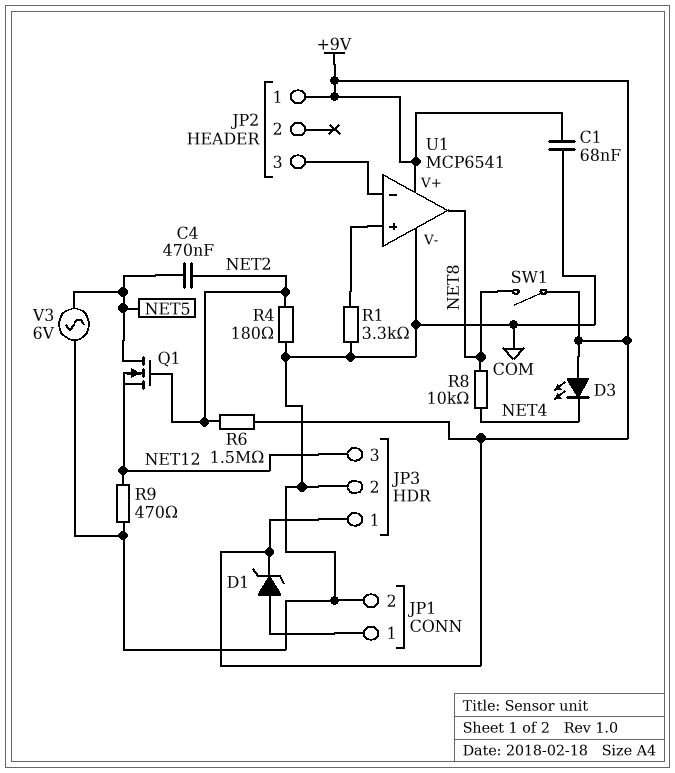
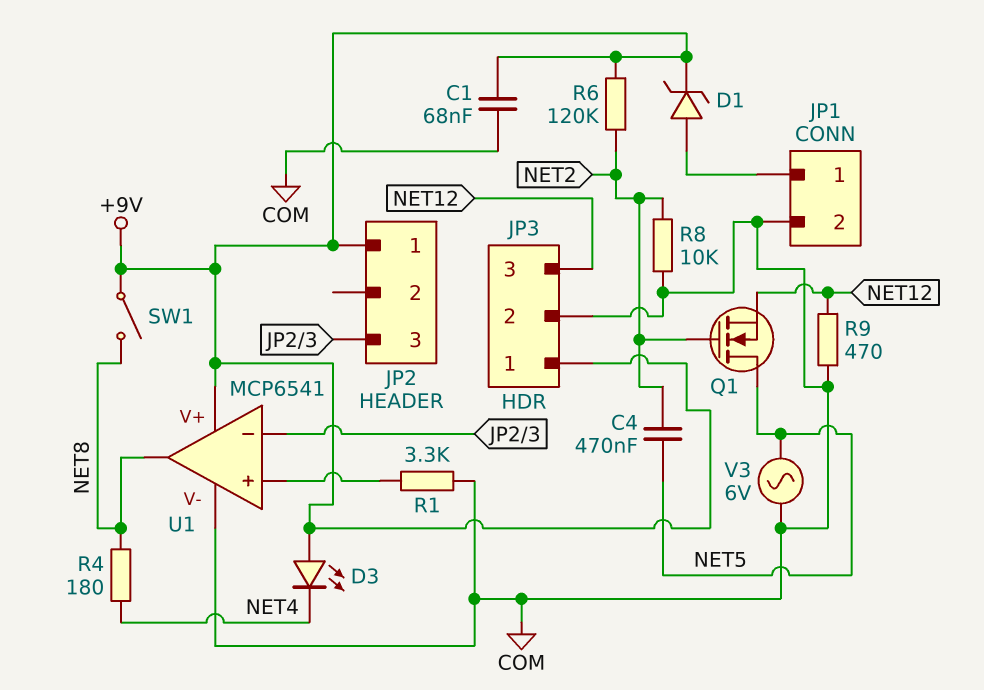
R4: 180 (COM, NET2) -> 180 (NET4, NET8)
R6: 1.5M (+9V, NET2) -> 120k (+9V, NET2)
R8: 10k (NET4, NET8) -> 10k (COM, NET2)

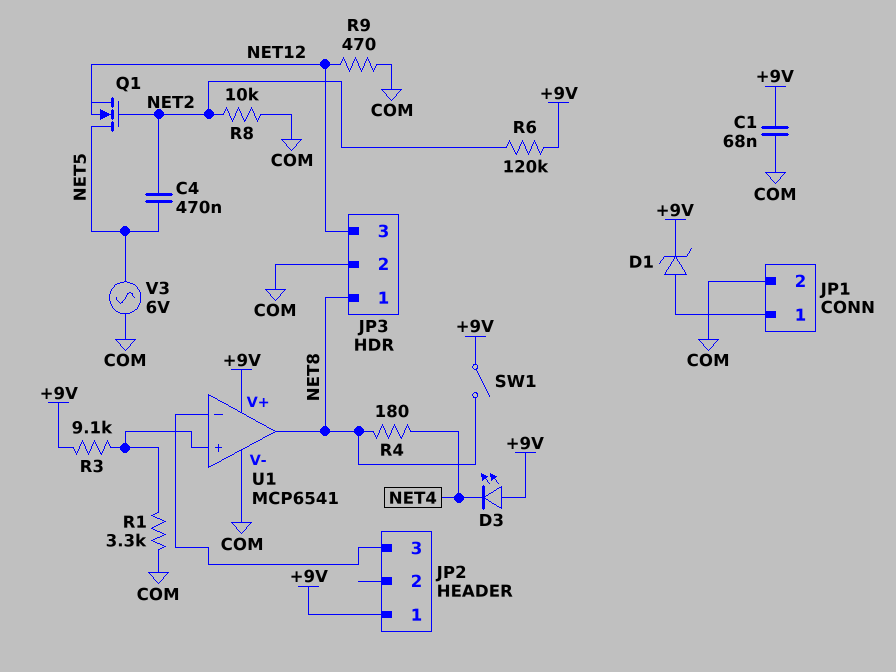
JP3 pin 1: +9V -> NET8
R3: none -> 9.1k (+9V, U1/in+)

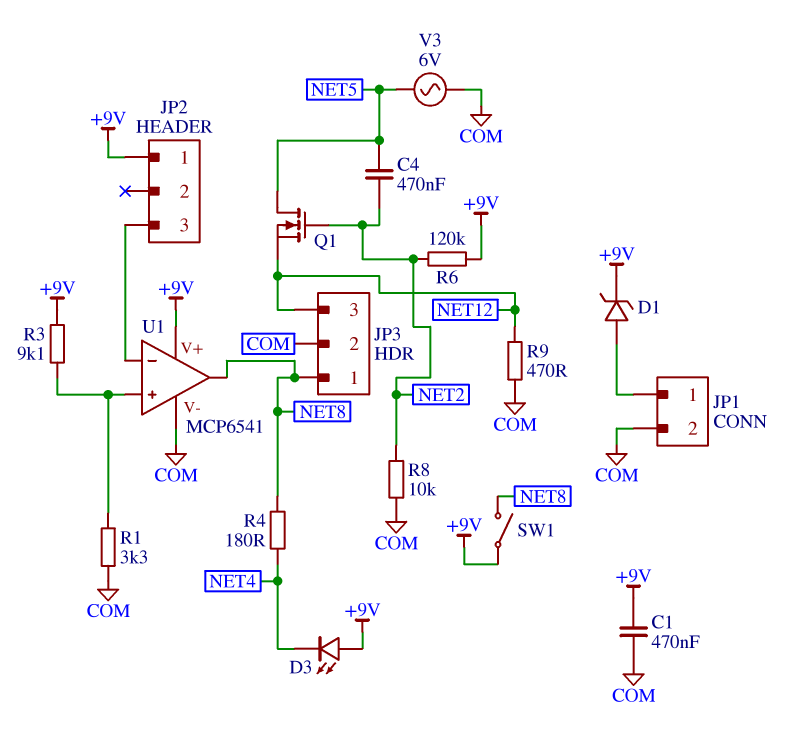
C1: 68nF (+9V, COM) -> 470nF (+9V, COM)

